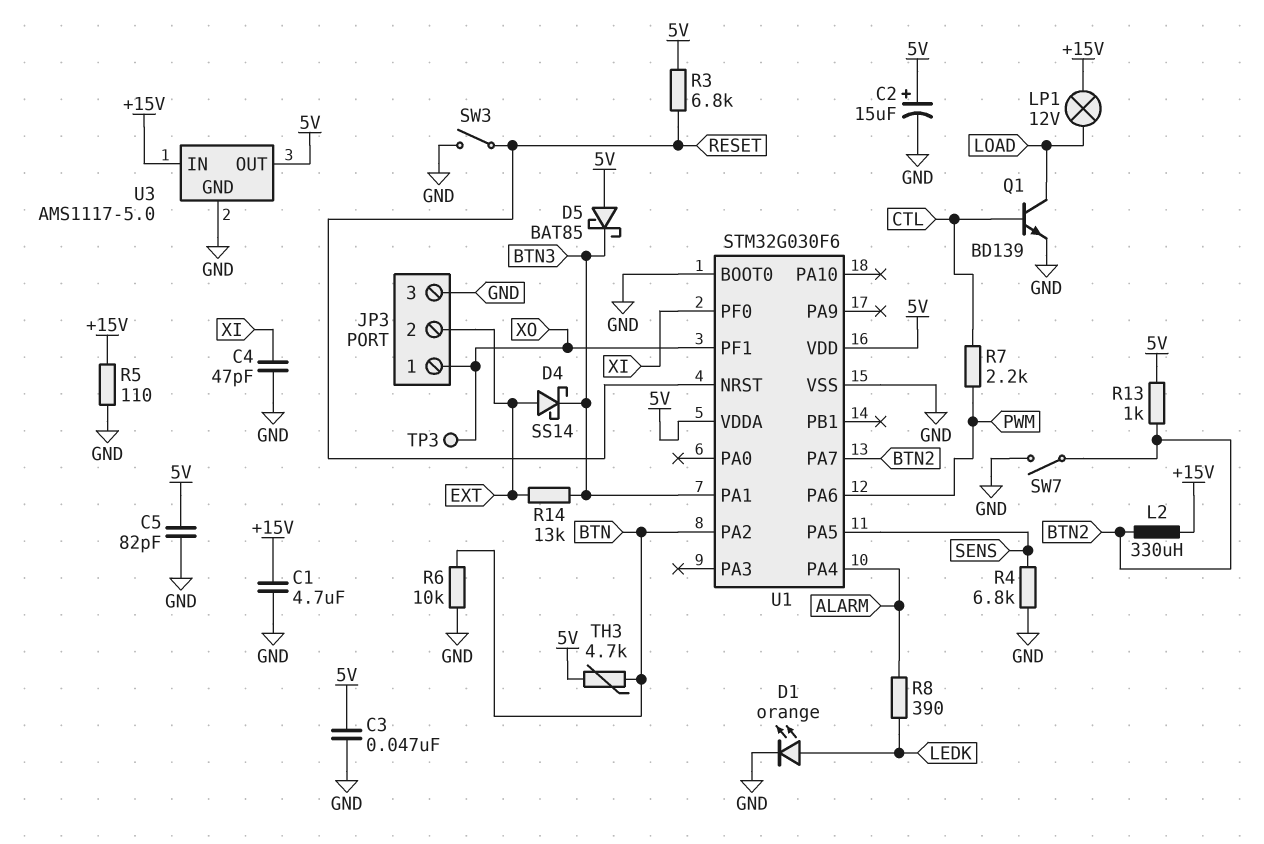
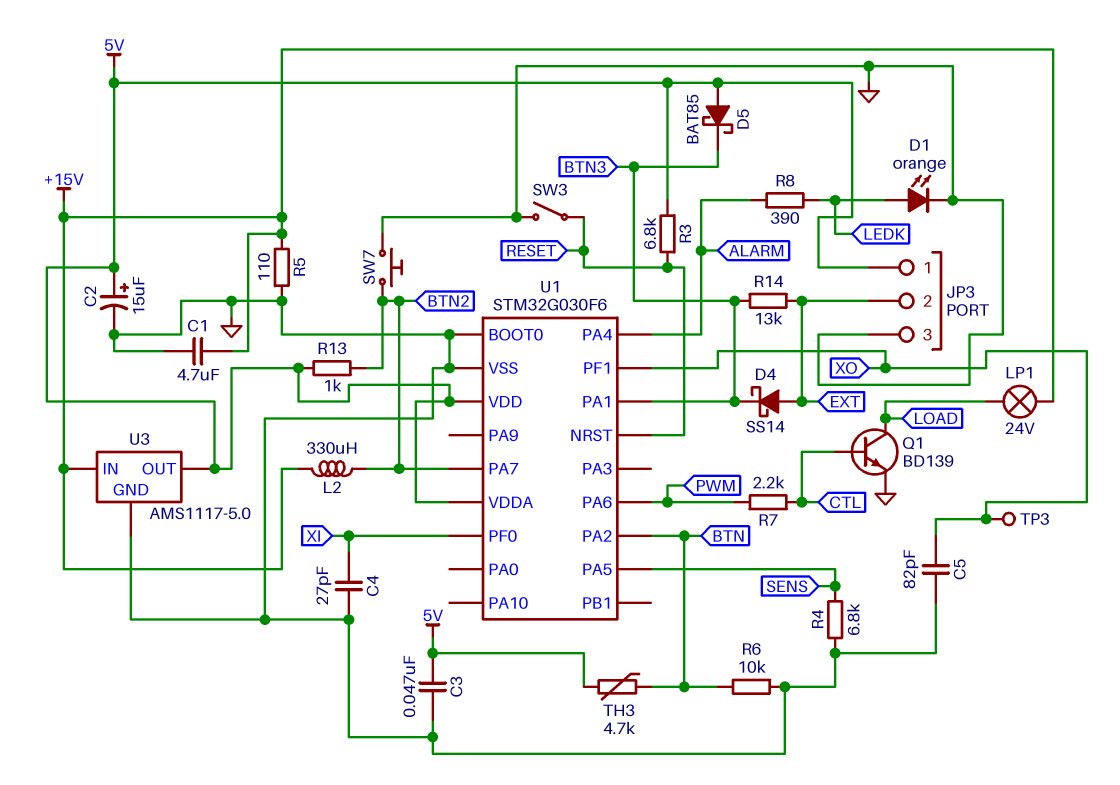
C4: 47pF (GND, XI) -> 27pF (GND, XI)
C5: 82pF (5V, GND) -> 82pF (GND, XO)
JP3 pin 1: XO -> 5V
LP1: lamp 12V (+15V, LOAD) -> lamp 24V (+15V, LOAD)
SW7: switch (BTN2, GND) -> button (BTN2, GND)

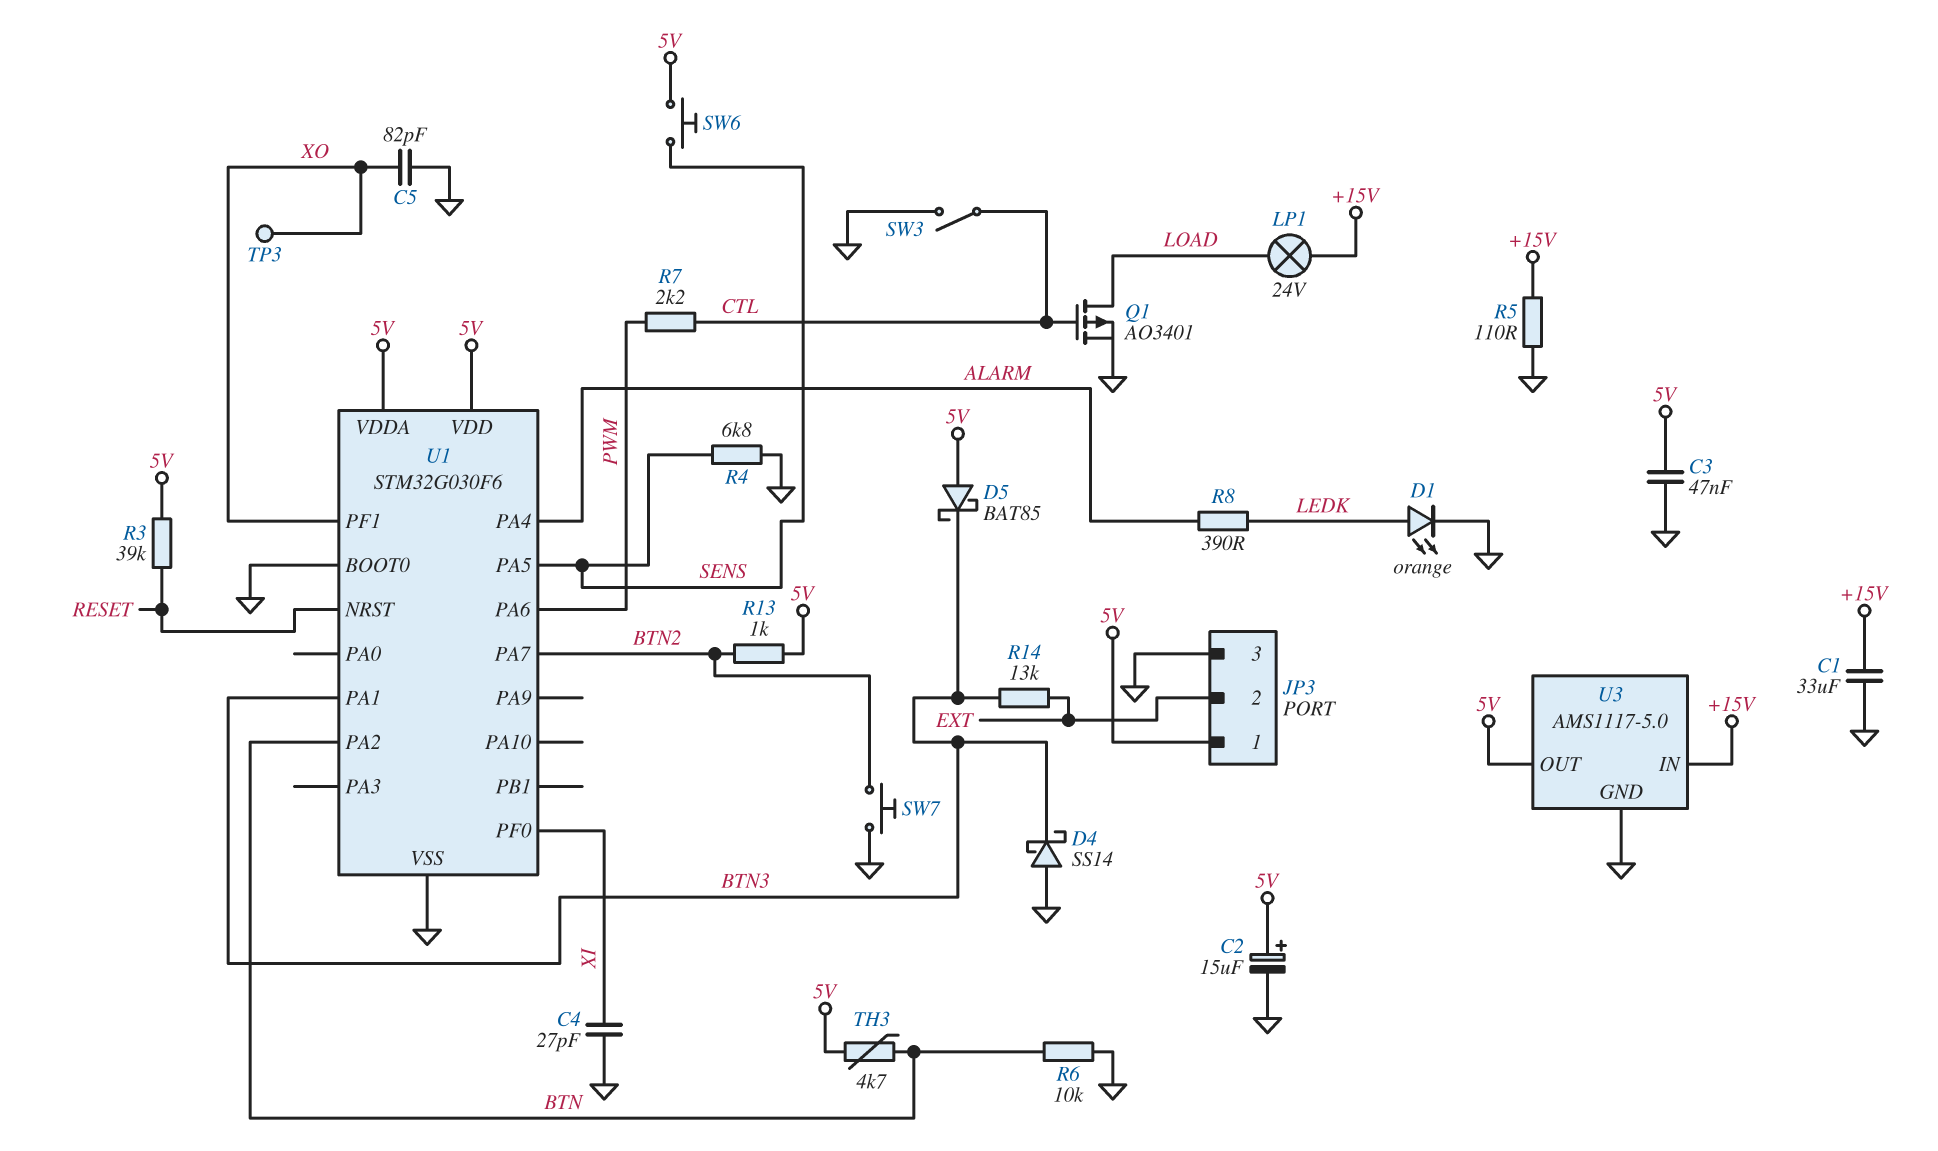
C1: 4.7uF (+15V, GND) -> 33uF (+15V, GND)
D4: schottky SS14 (A EXT, K BTN3) -> schottky SS14 (A GND, K BTN3)
L2: 330uH (+15V, BTN2) -> none
Q1: NPN BD139 (B CTL, C LOAD, E GND) -> PMOS AO3401 (G CTL, D LOAD, S GND)
R3: 6.8k (5V, RESET) -> 39k (5V, RESET)
SW3: switch (GND, RESET) -> switch (CTL, GND)
SW6: none -> button (5V, SENS)

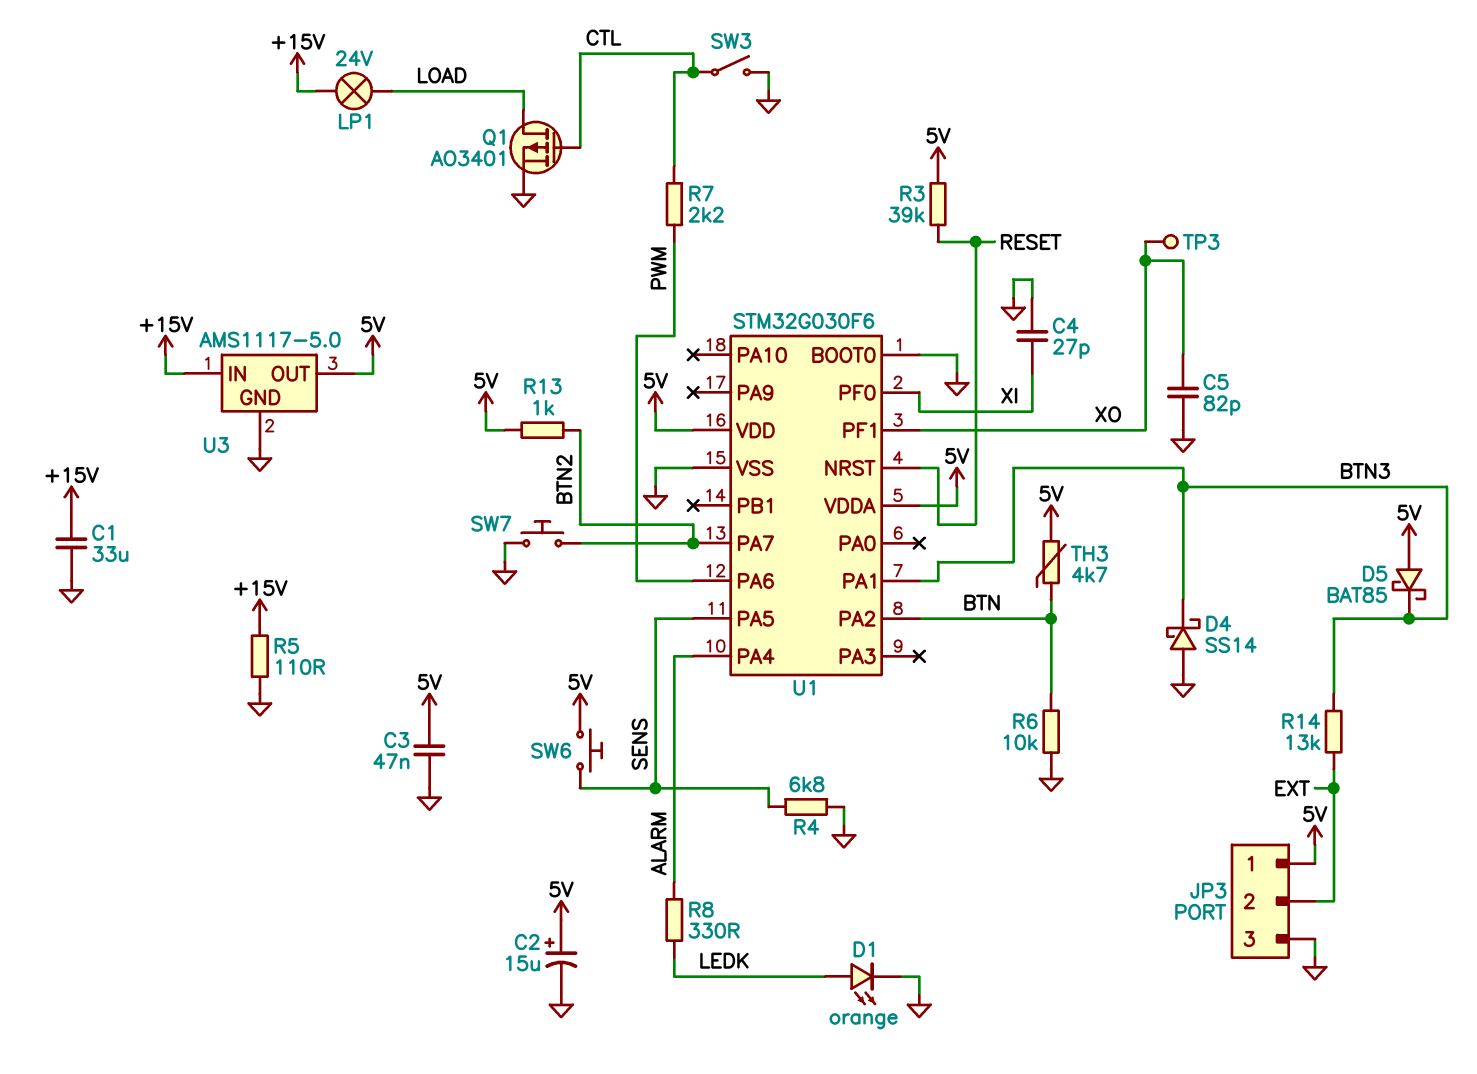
R8: 390 (ALARM, LEDK) -> 330 (ALARM, LEDK)

